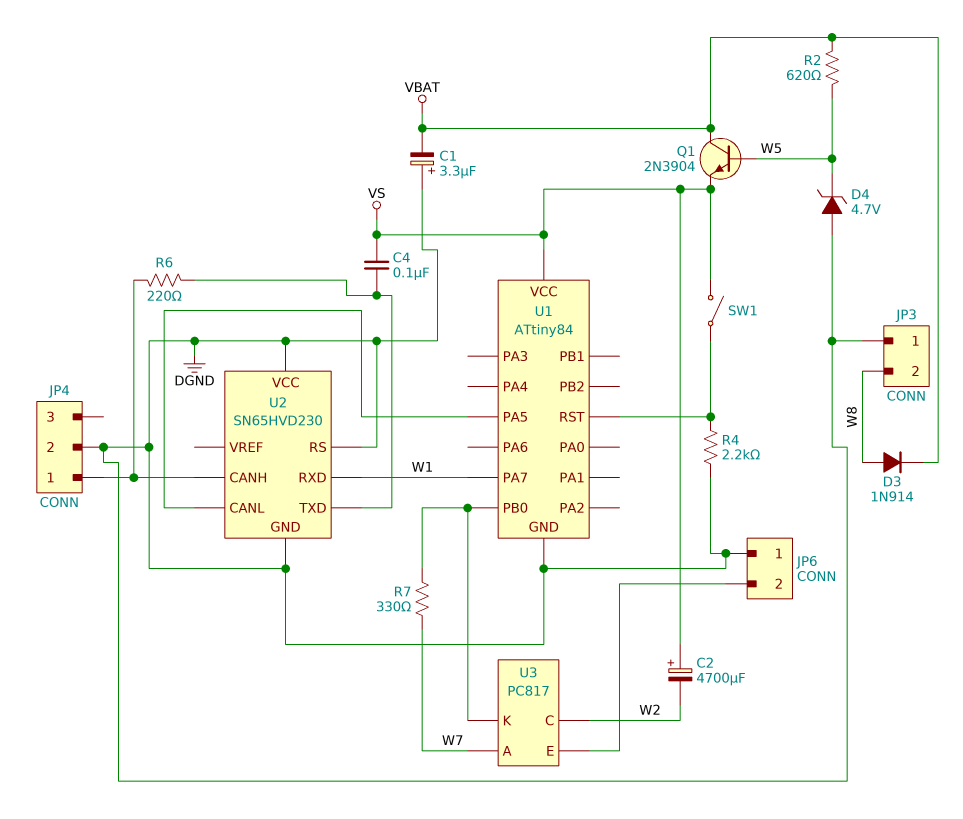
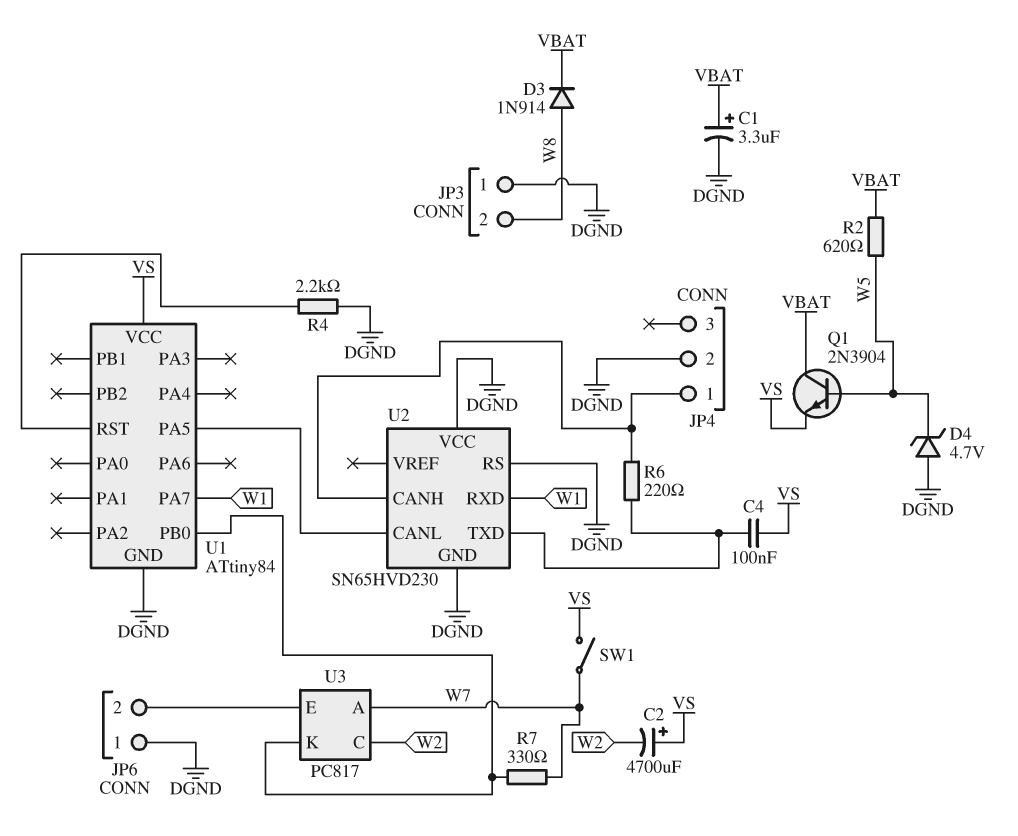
C1: 3.3uF (plus DGND, minus VBAT) -> 3.3uF (plus VBAT, minus DGND)
SW1: switch (U1/RST, VS) -> switch (VS, W7)

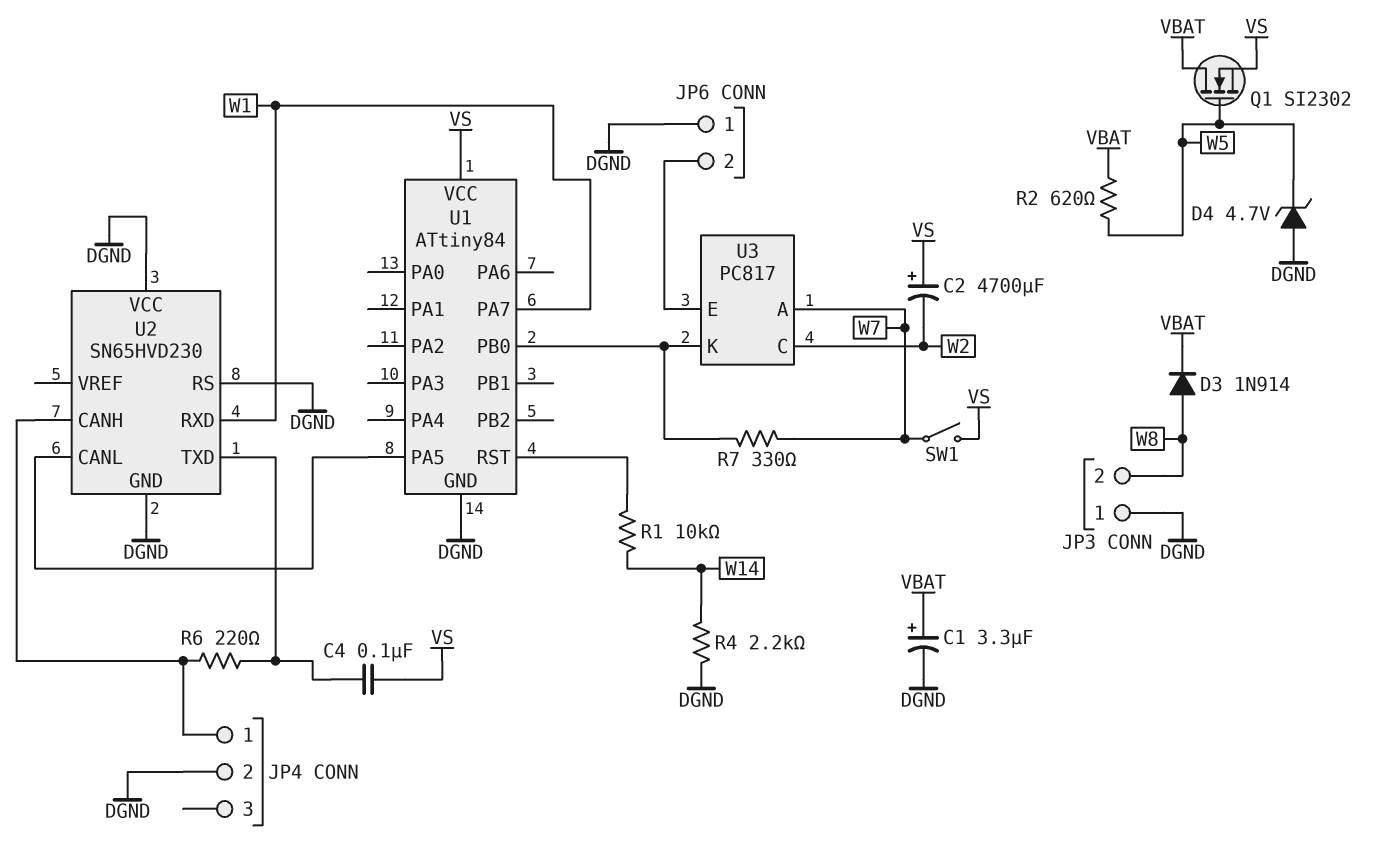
Q1: NPN 2N3904 (B W5, C VBAT, E VS) -> NMOS SI2302 (G W5, D VBAT, S VS)
R1: none -> 10k (U1/RST, W14)
R4: 2.2k (DGND, U1/RST) -> 2.2k (DGND, W14)

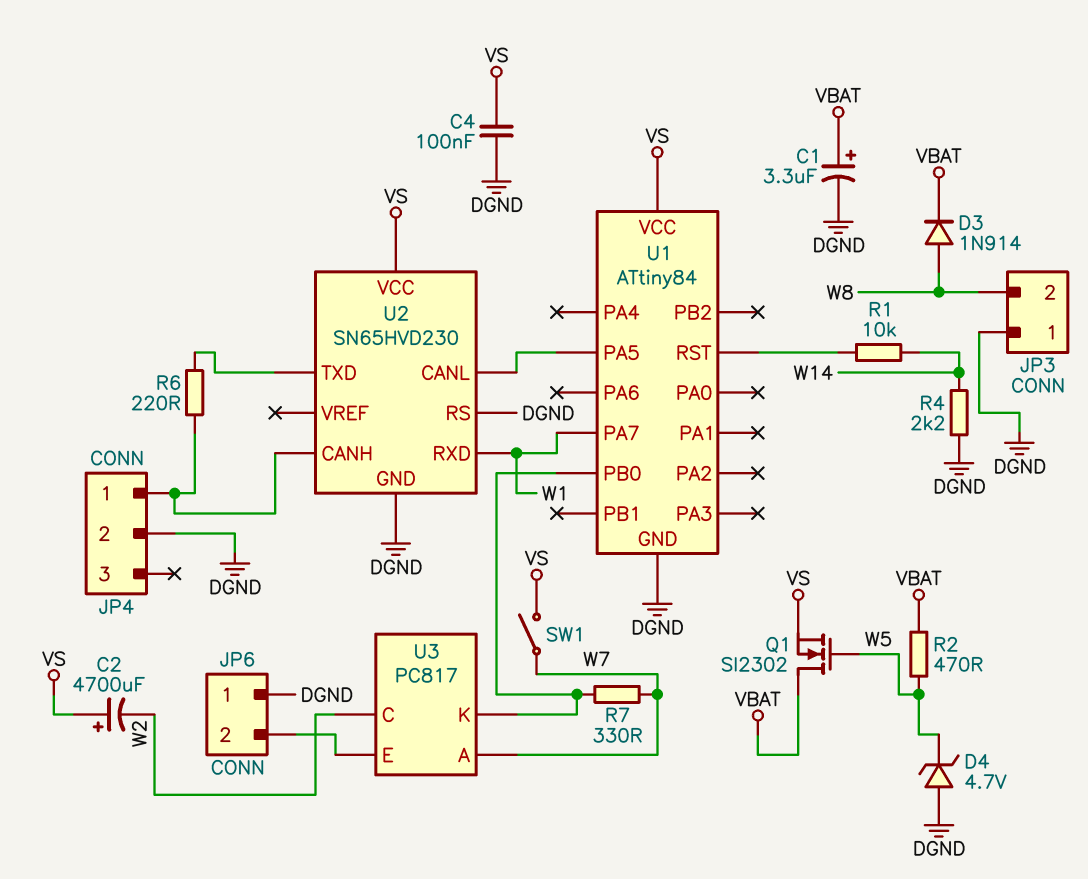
C4: 100nF (U2/TXD, VS) -> 100nF (DGND, VS)
R2: 620 (VBAT, W5) -> 470 (VBAT, W5)
U2 pin VCC: DGND -> VS

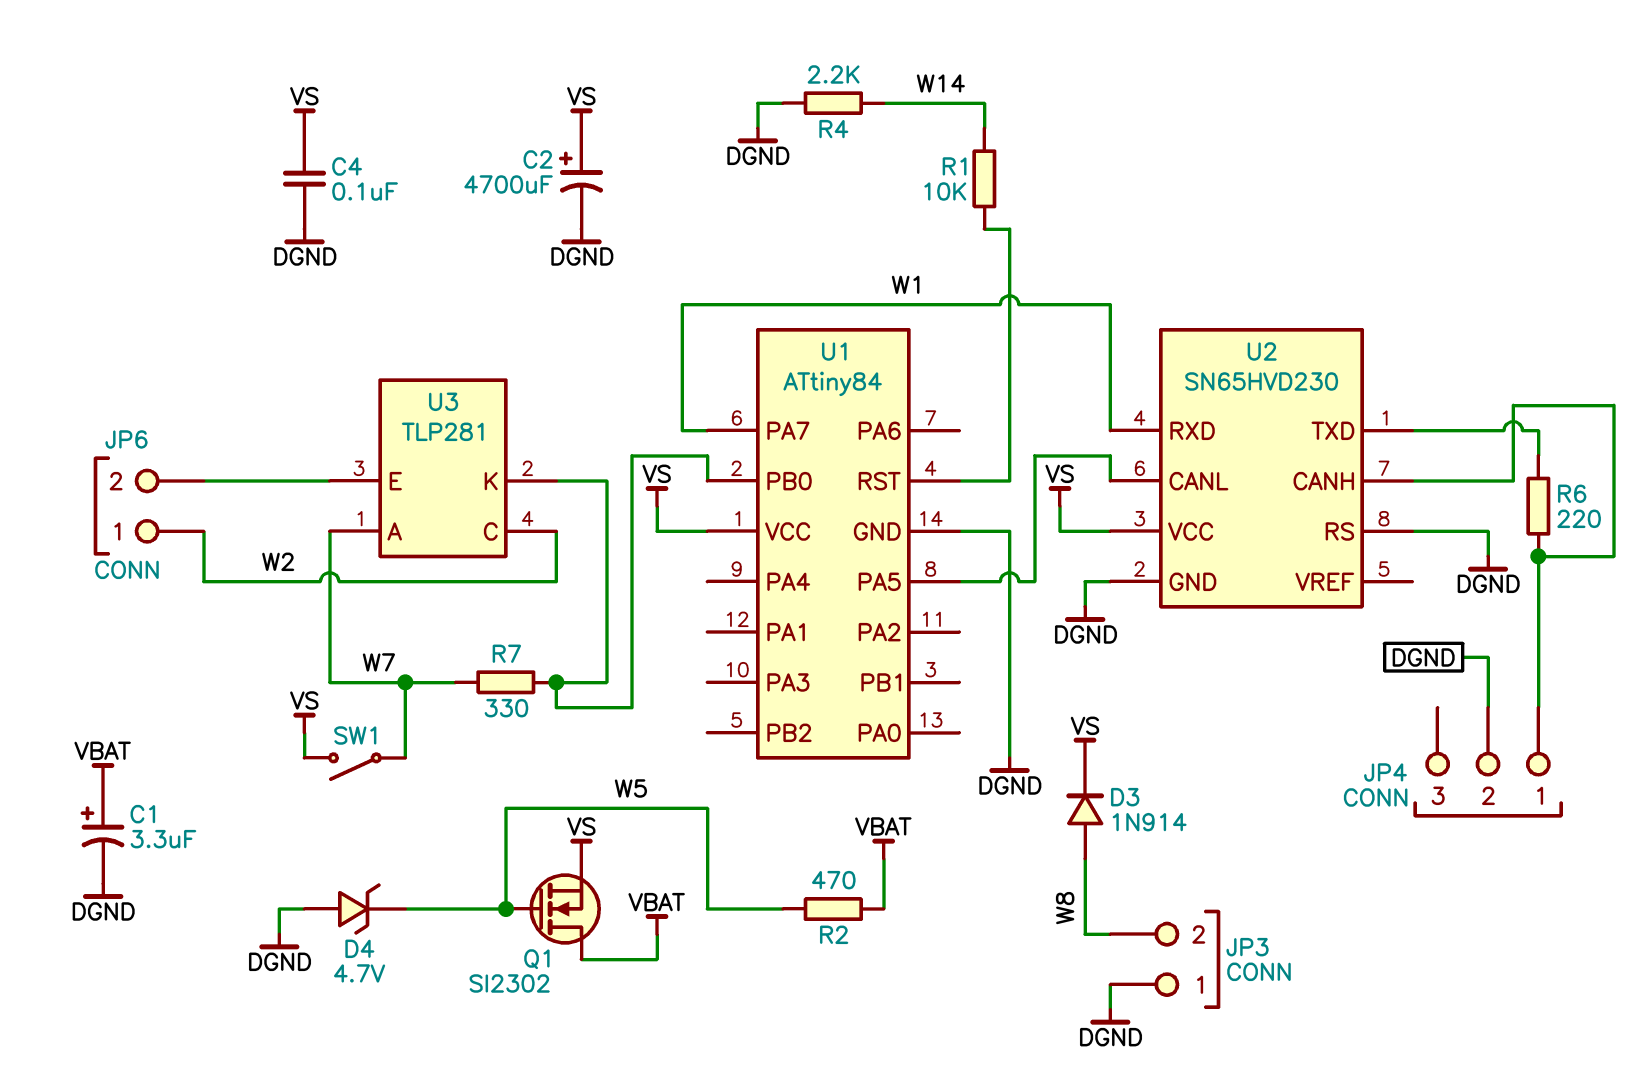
C2: 4700uF (plus VS, minus W2) -> 4700uF (plus VS, minus DGND)
D3: diode 1N914 (A W8, K VBAT) -> diode 1N914 (A W8, K VS)
JP6 pin 1: DGND -> W2
U3: PC817 -> TLP281

